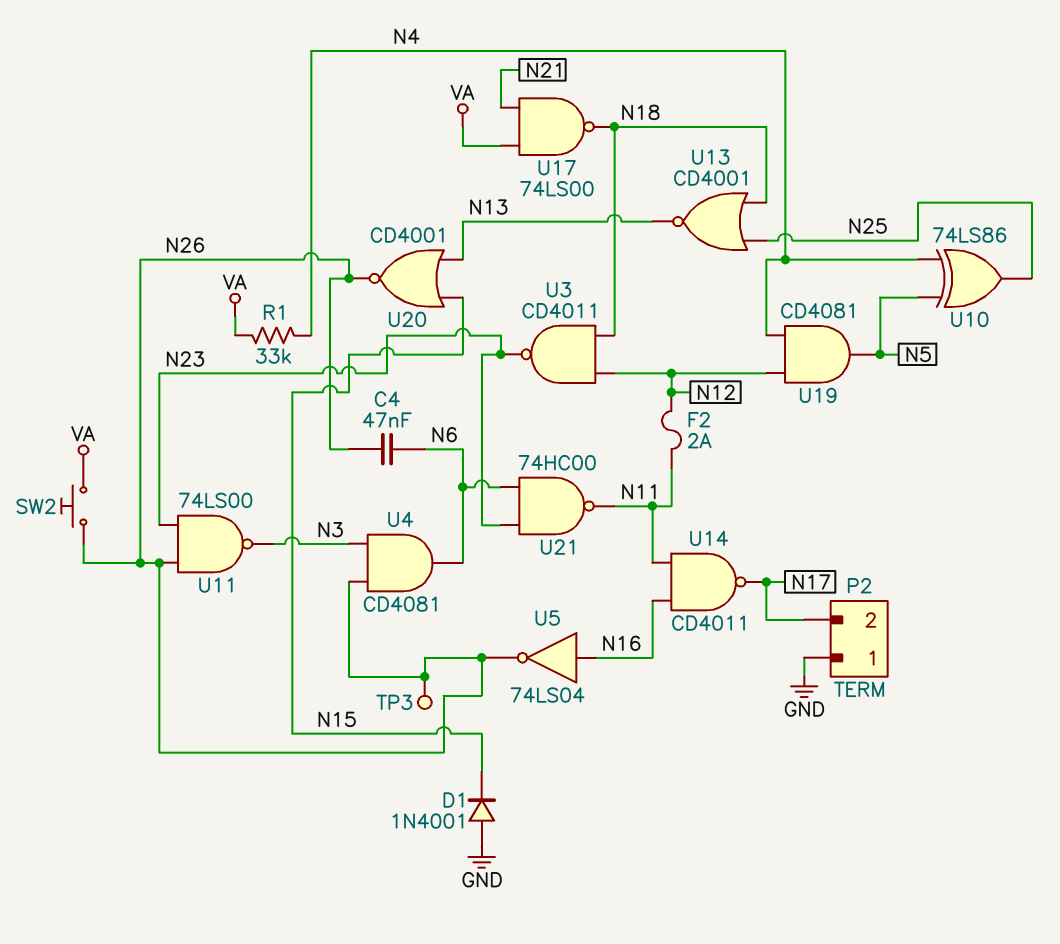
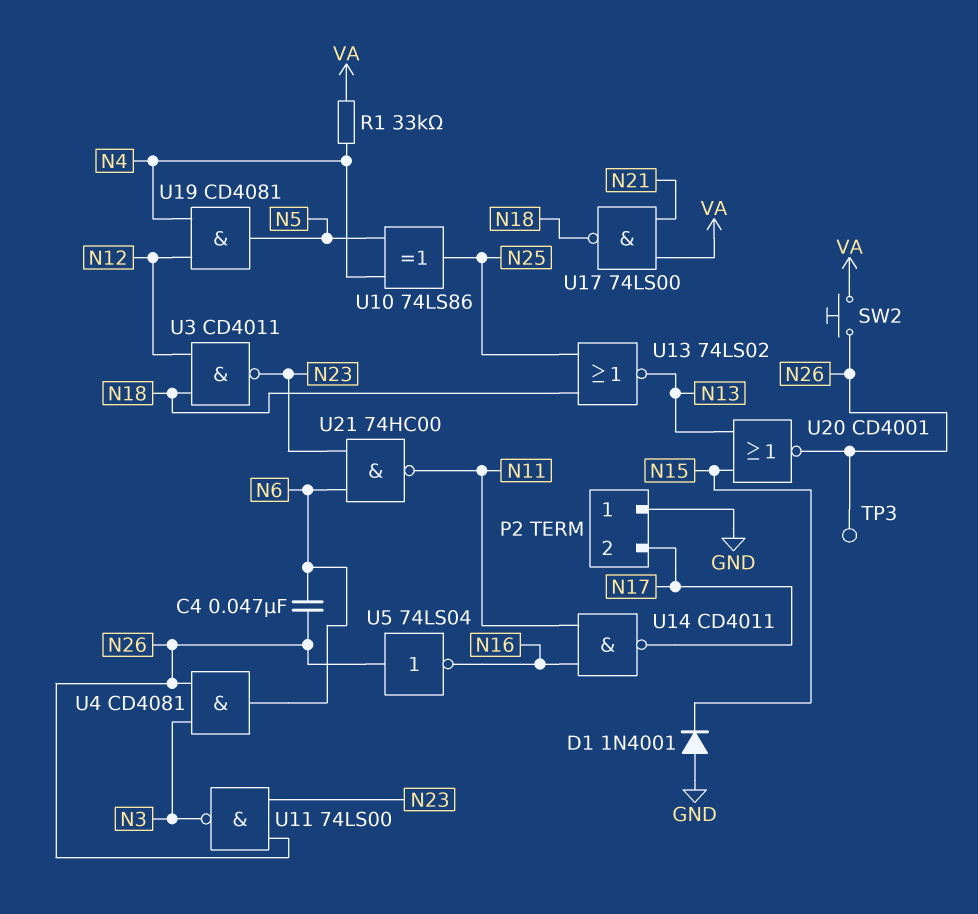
F2: 2A (N11, N12) -> none
U5: NOT 74LS04 (in N16, out N26) -> NOT 74LS04 (in N26, out N16)
U13: NOR CD4001 (in N18, in N25, out N13) -> NOR 74LS02 (in N18, in N25, out N13)

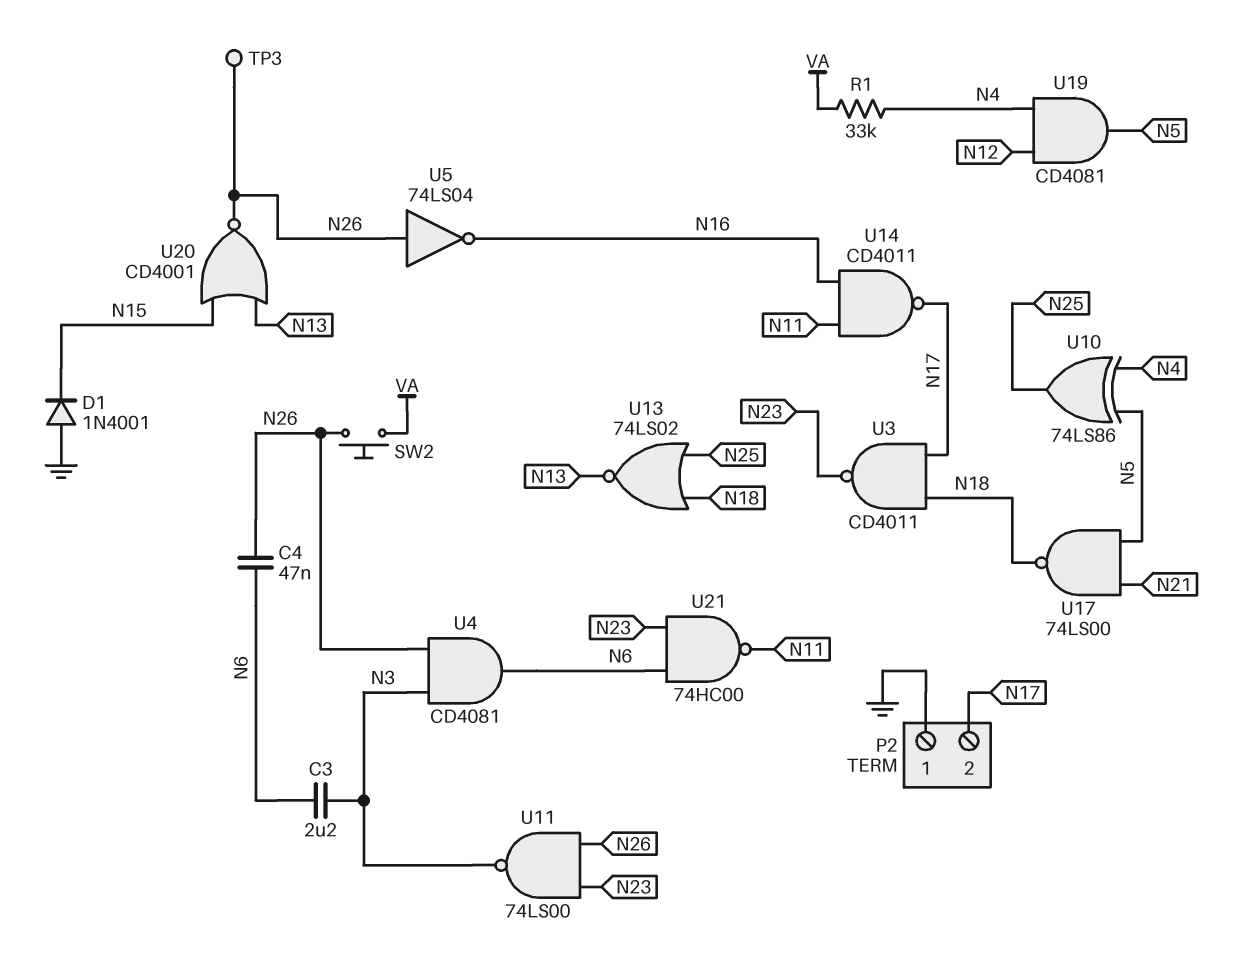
C3: none -> 2.2uF (N3, N6)
U3: NAND CD4011 (in N12, in N18, out N23) -> NAND CD4011 (in N17, in N18, out N23)
U17: NAND 74LS00 (in N21, in VA, out N18) -> NAND 74LS00 (in N5, in N21, out N18)

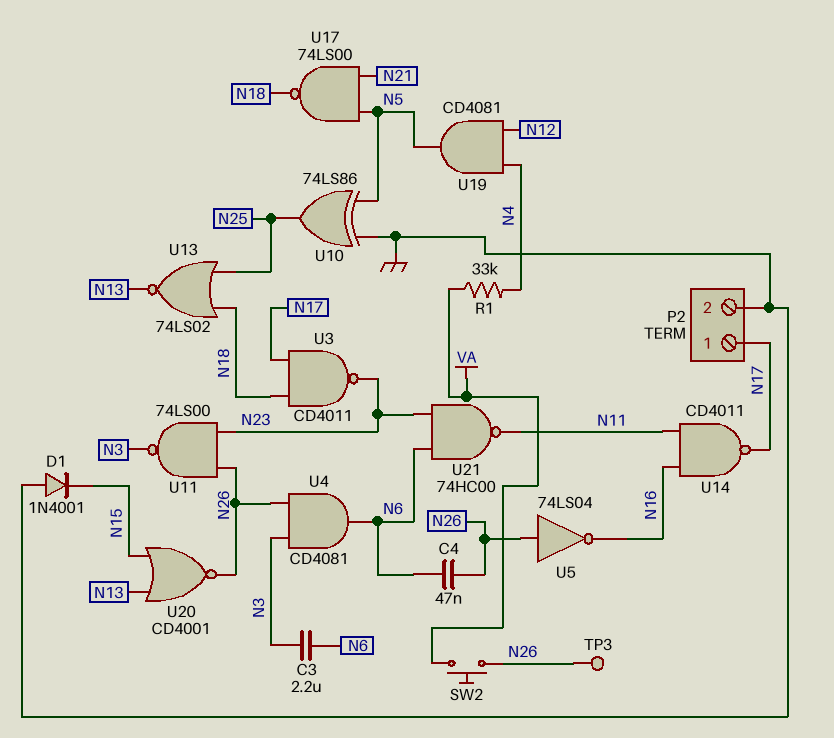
P2 pin 1: GND -> N17
P2 pin 2: N17 -> GND
U10: XOR 74LS86 (in N4, in N5, out N25) -> XOR 74LS86 (in GND, in N5, out N25)

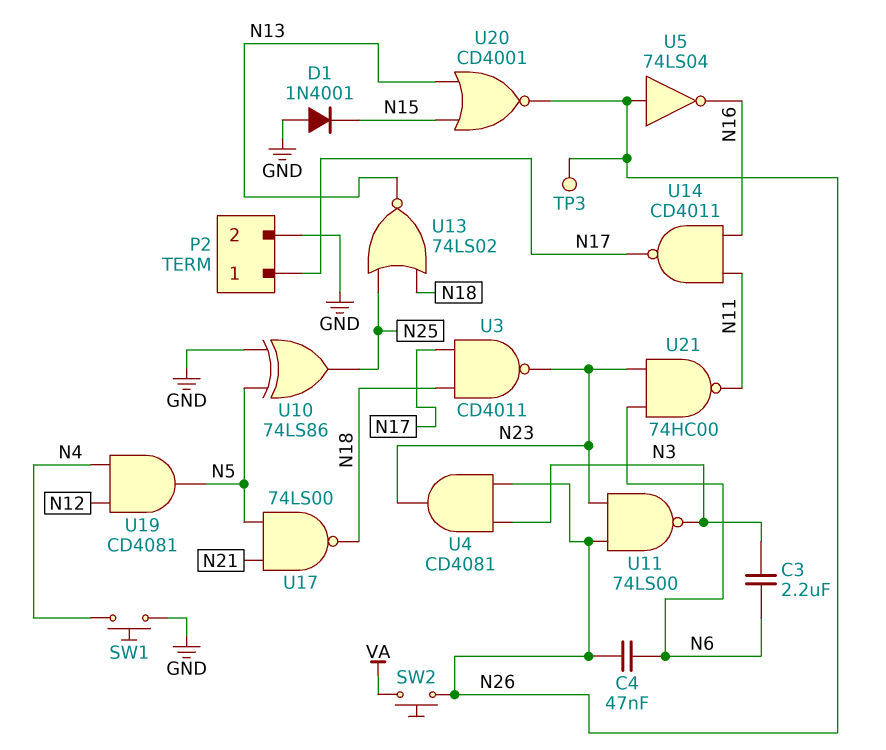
R1: 33k (N4, VA) -> none
SW1: none -> button (GND, N4)
U4: AND CD4081 (in N3, in N26, out N6) -> AND CD4081 (in N3, in N26, out N23)

